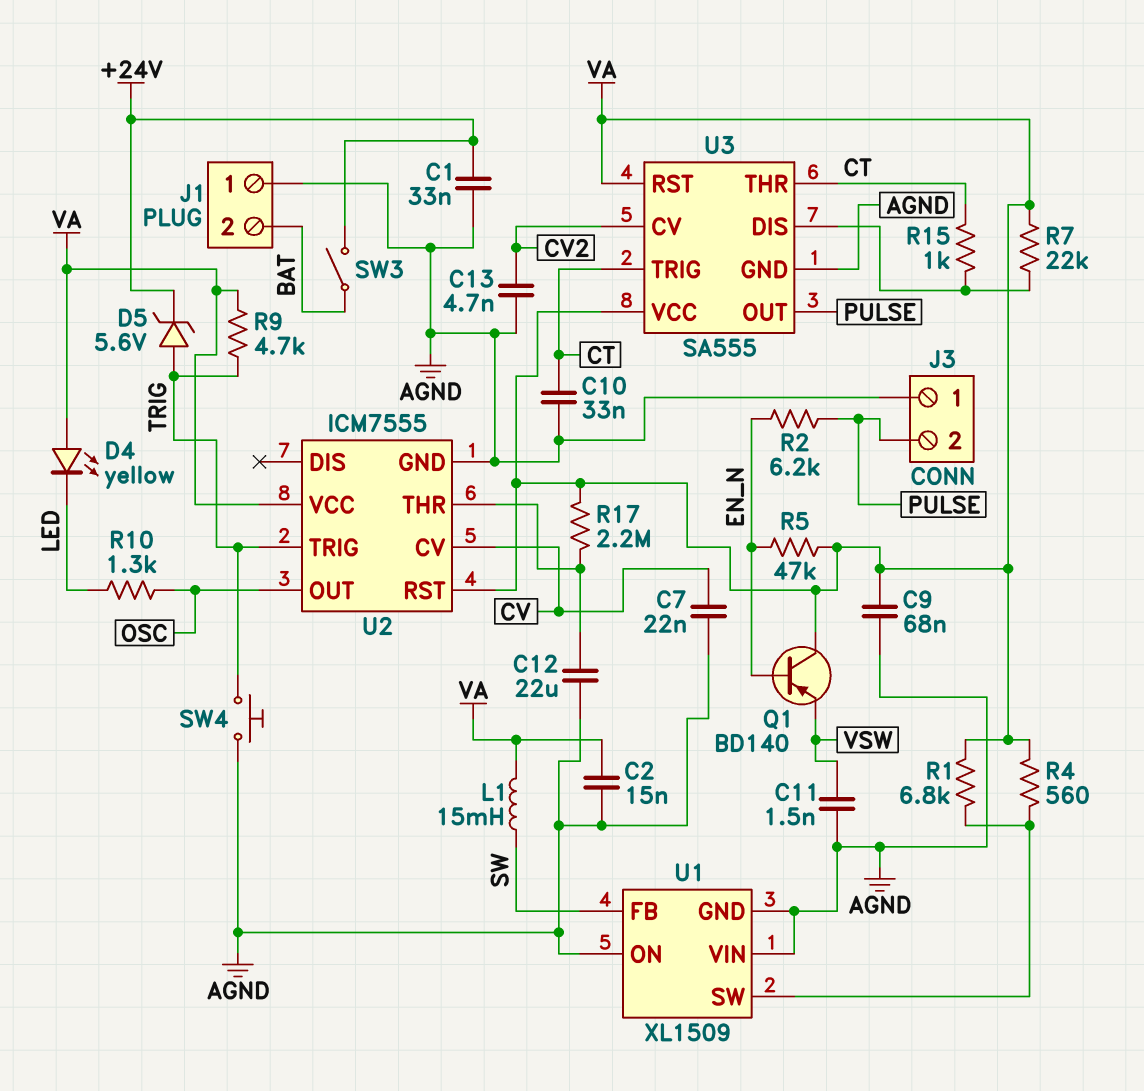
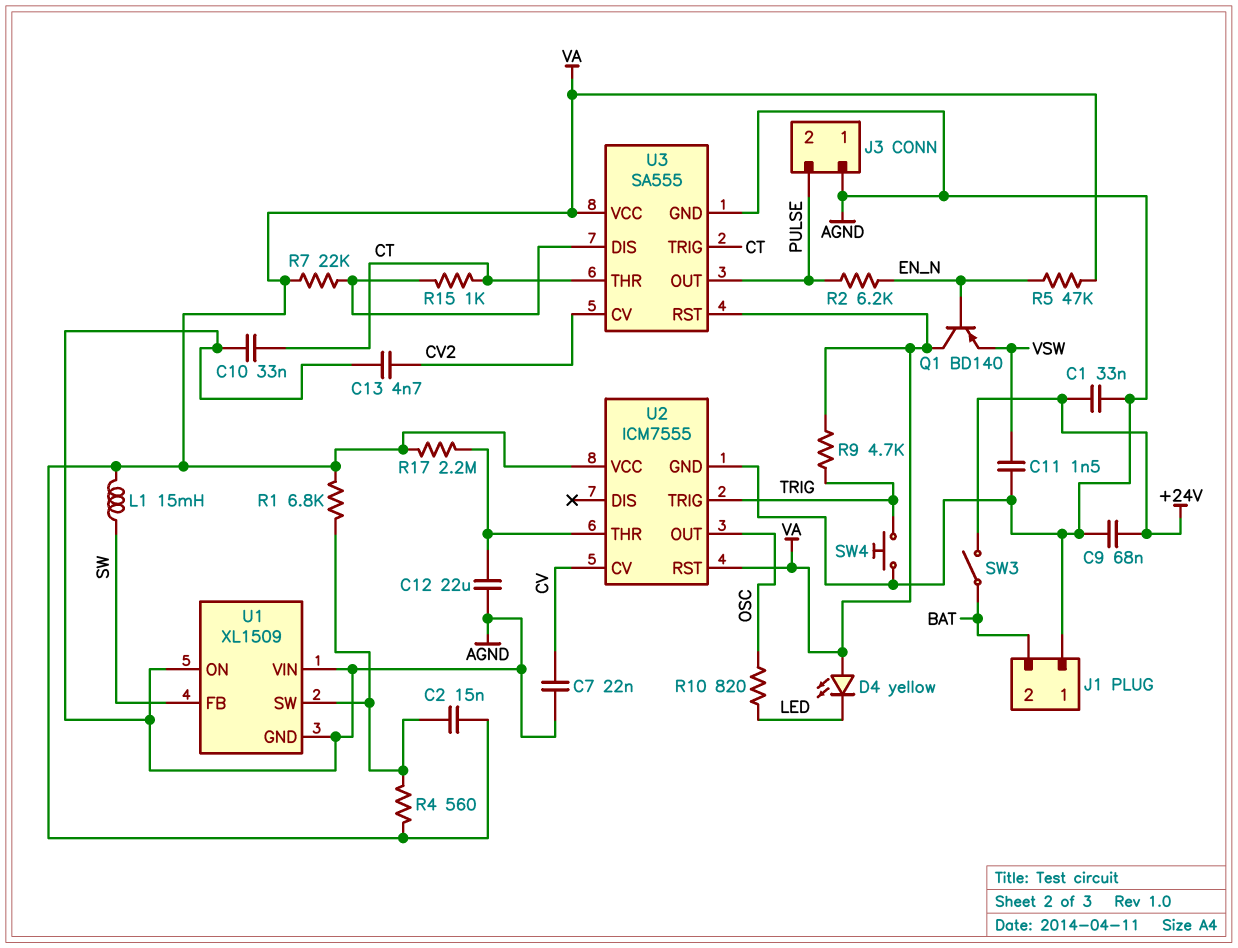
C2: 15nF (AGND, VA) -> 15nF (U1/SW, VA)
C9: 68nF (AGND, VA) -> 68nF (+24V, AGND)
D5: zener 5.6V (A TRIG, K +24V) -> none
R10: 1.3k (LED, OSC) -> 820 (LED, OSC)

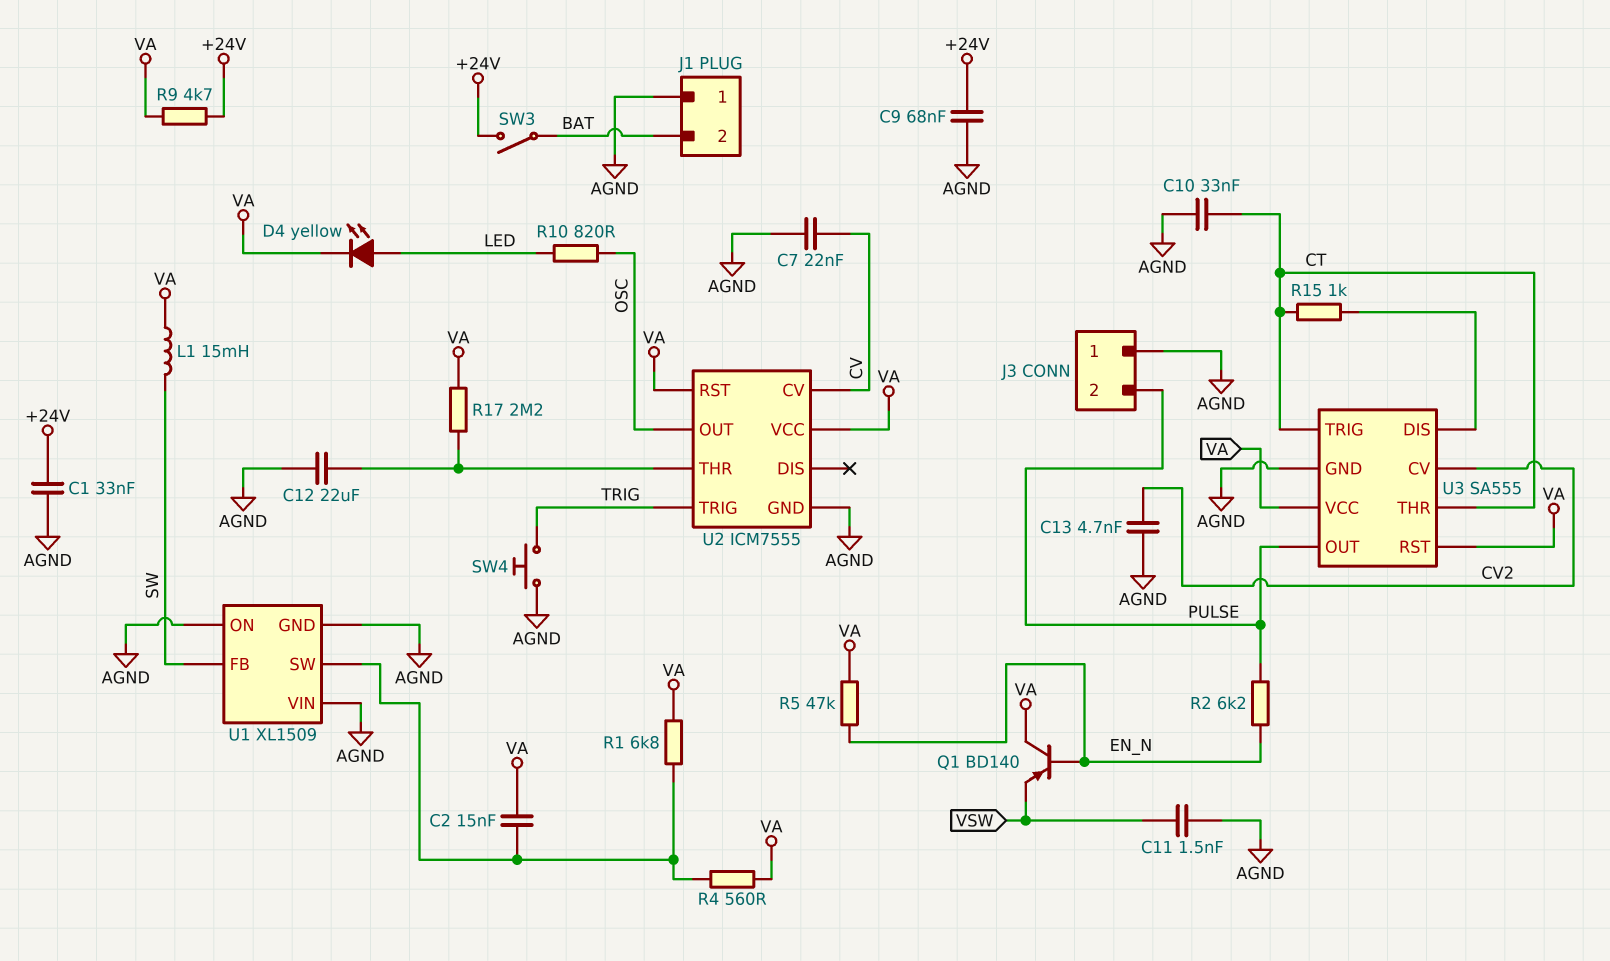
D4: LED yellow (A VA, K LED) -> LED yellow (A LED, K VA)
R7: 22k (U3/DIS, VA) -> none
R9: 4.7k (TRIG, VA) -> 4.7k (+24V, VA)

